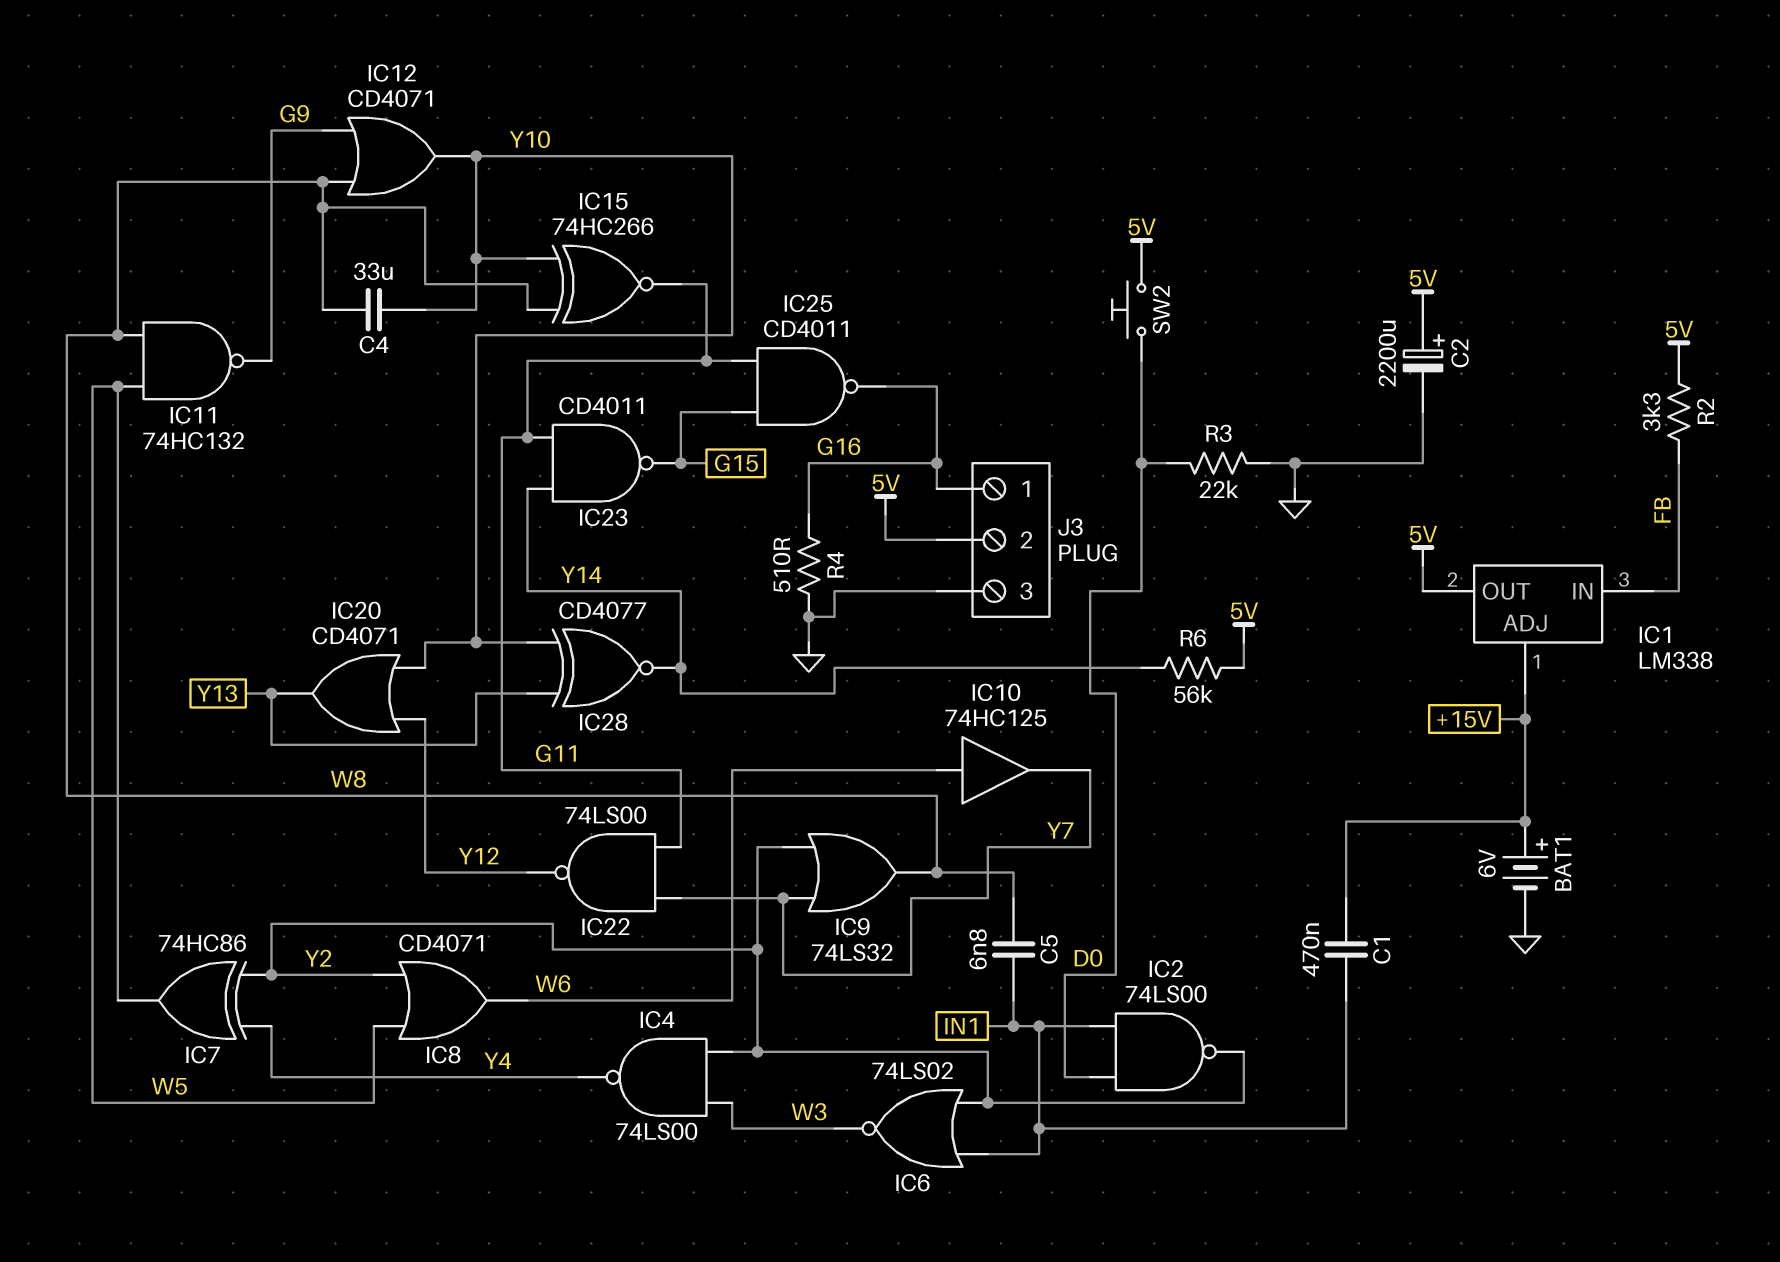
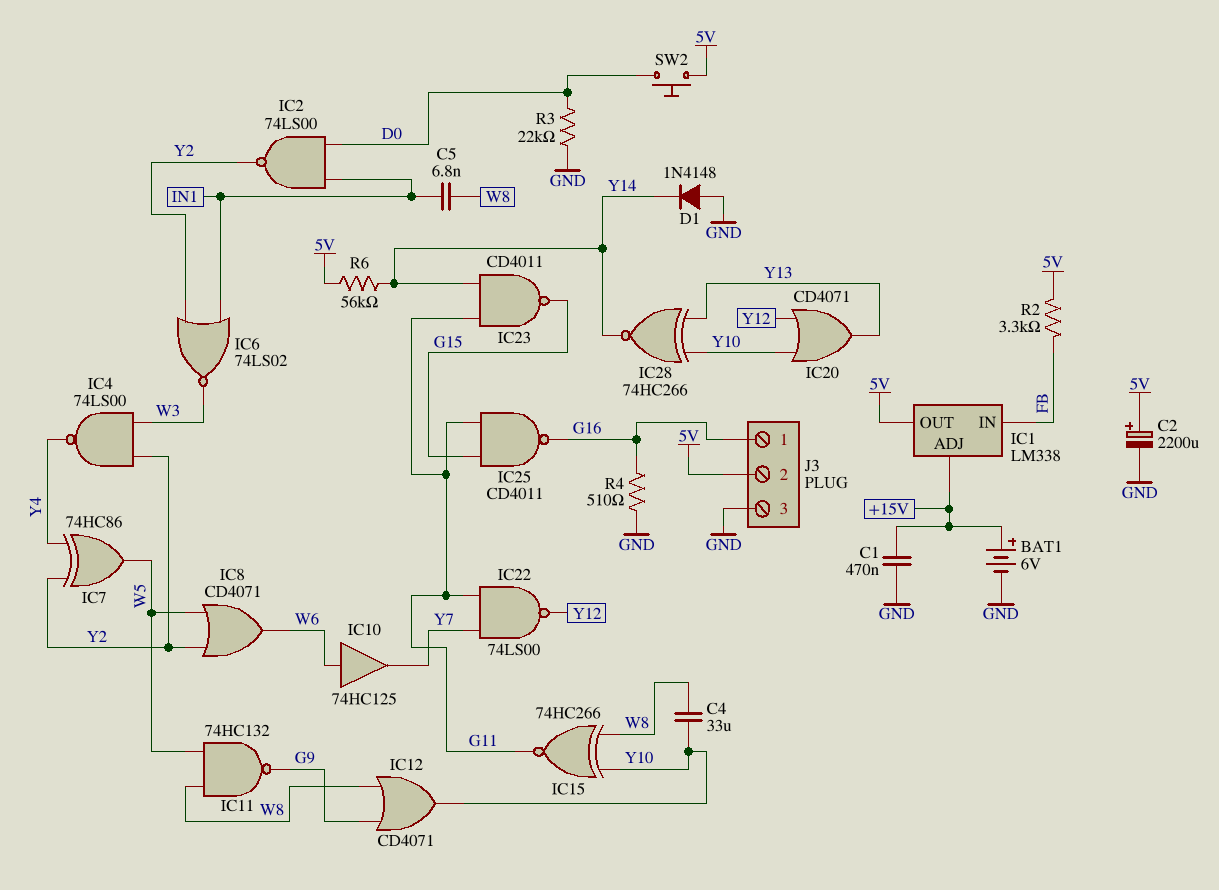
C1: 470nF (+15V, IN1) -> 470nF (+15V, GND)
D1: none -> diode 1N4148 (A GND, K Y14)
IC9: OR 74LS32 (in Y2, in Y7, out W8) -> none
IC28: XNOR CD4077 (in Y10, in Y13, out Y14) -> XNOR 74HC266 (in Y10, in Y13, out Y14)

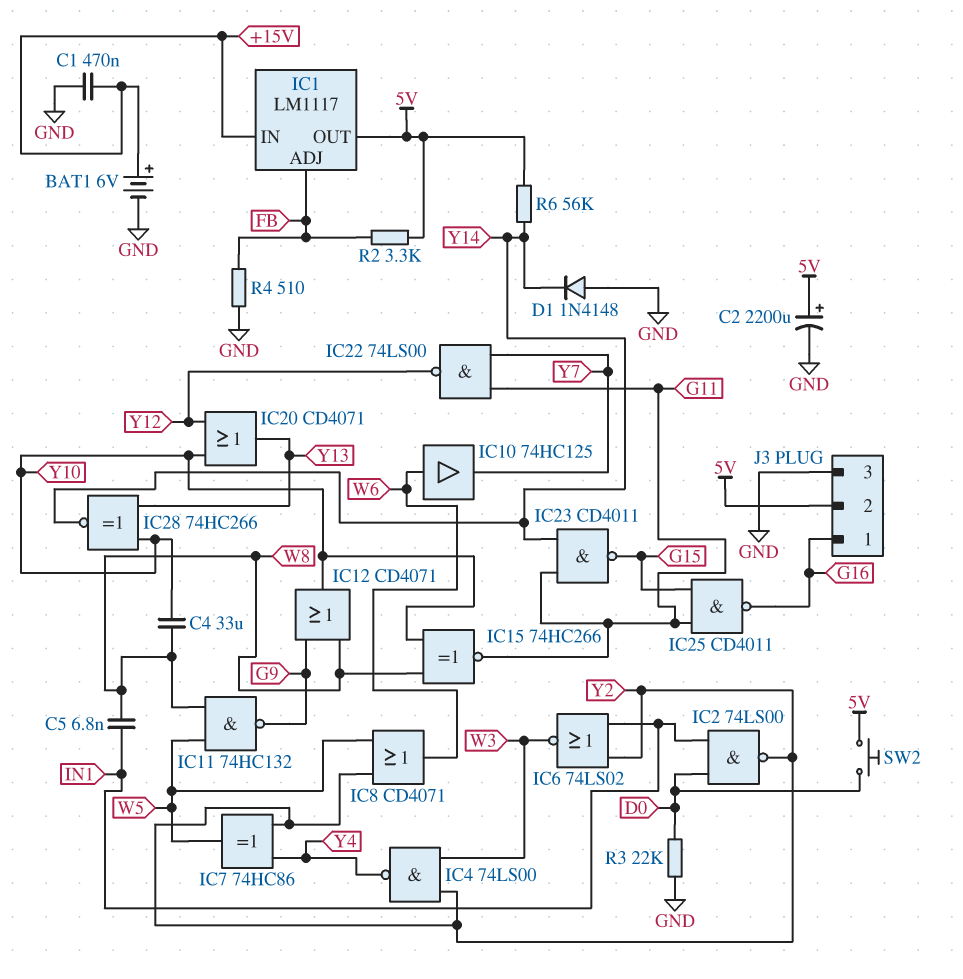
IC1: LM338 -> LM1117
IC1 pin ADJ: +15V -> FB
IC1 pin IN: FB -> +15V
R4: 510 (G16, GND) -> 510 (FB, GND)

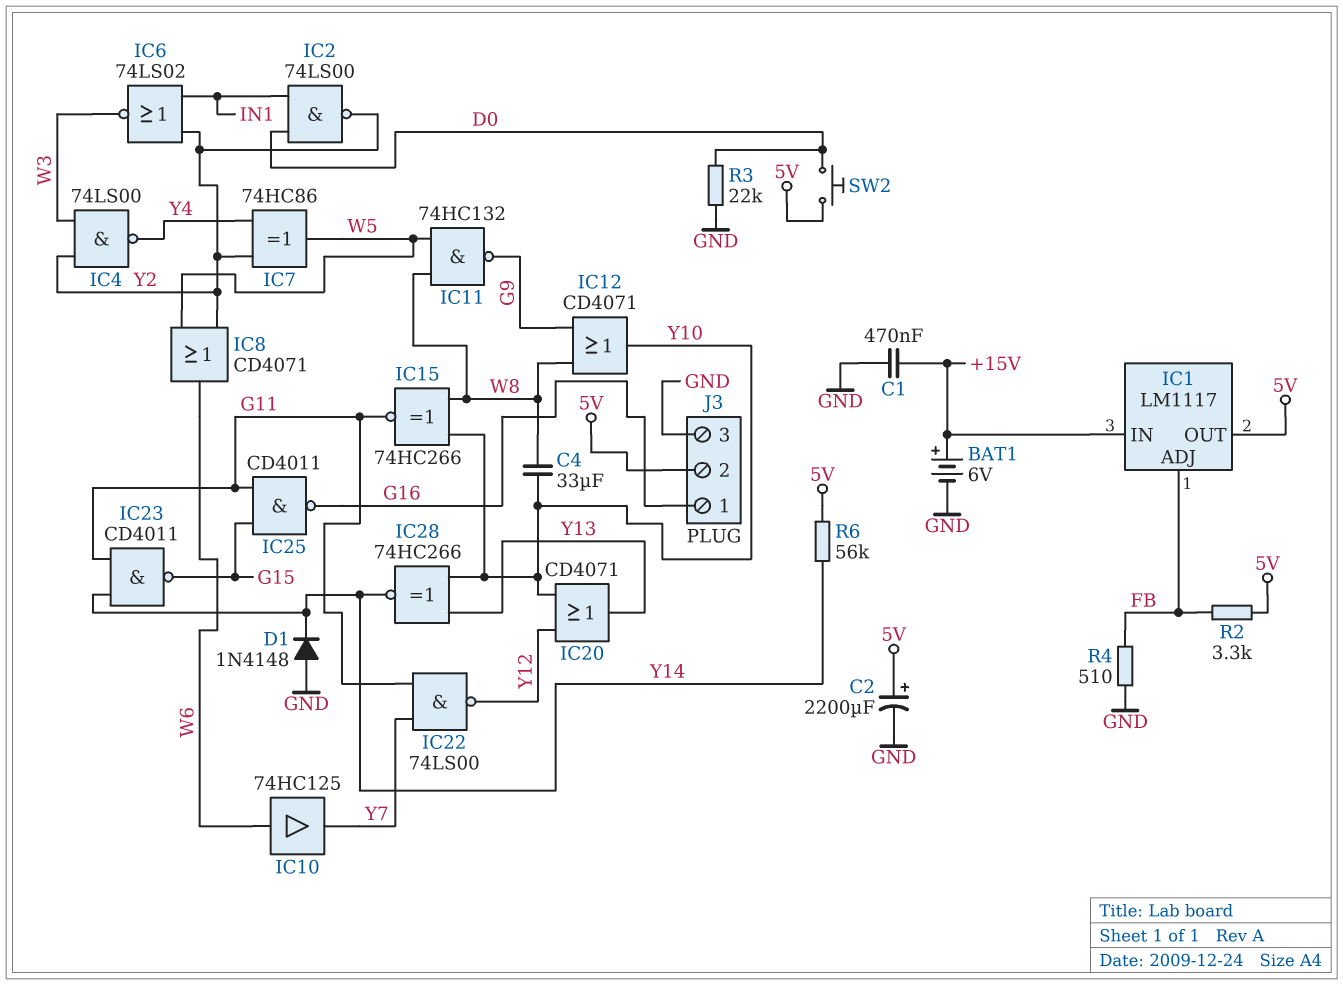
C5: 6.8nF (IN1, W8) -> none

